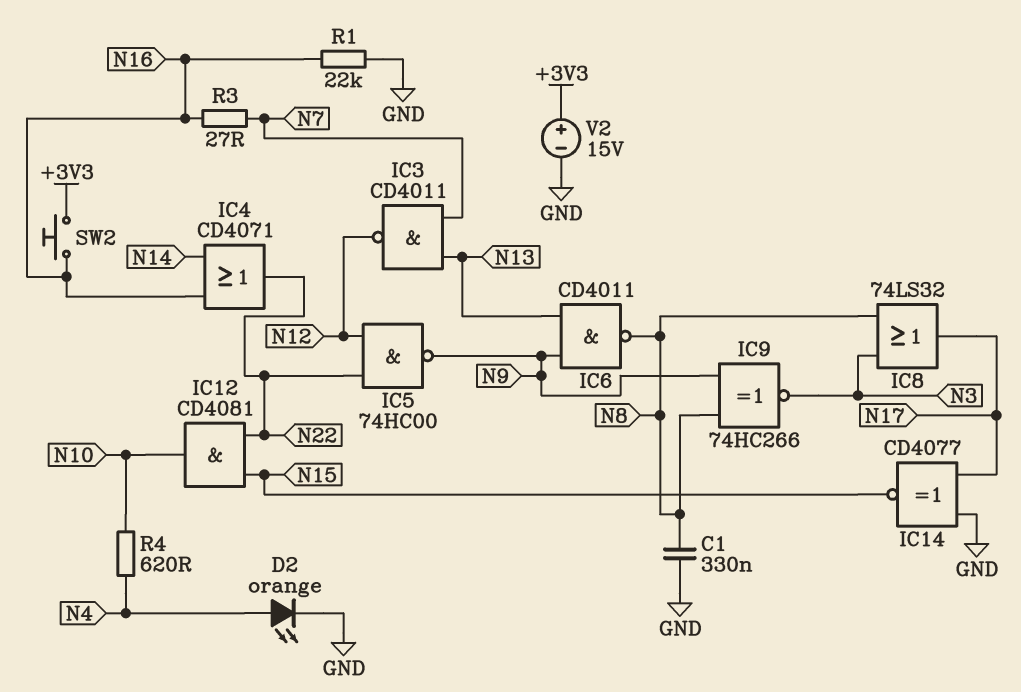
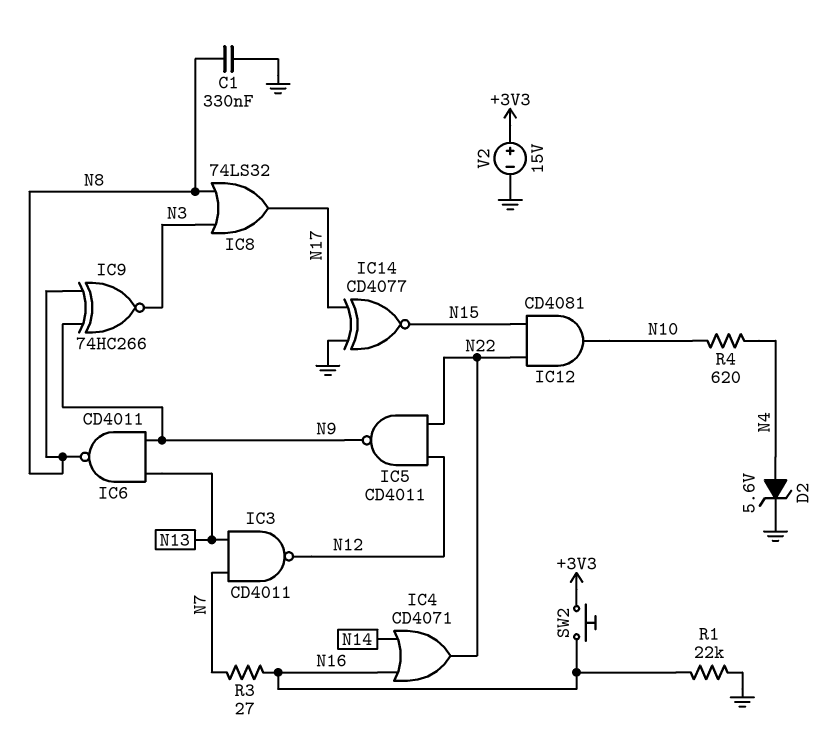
D2: LED orange (A N4, K GND) -> zener 5.6V (A N4, K GND)
IC5: NAND 74HC00 (in N12, in N22, out N9) -> NAND CD4011 (in N12, in N22, out N9)

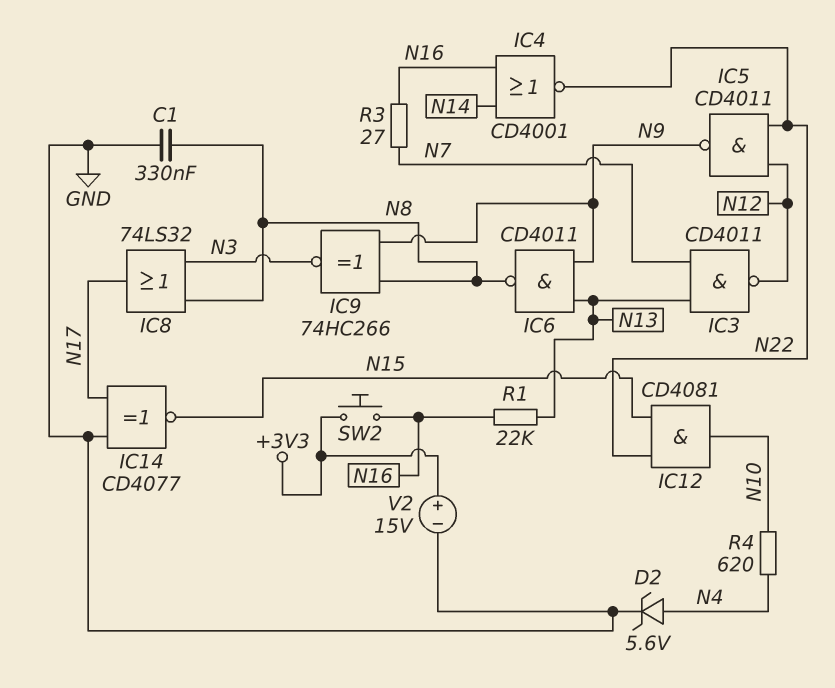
IC4: OR CD4071 (in N14, in N16, out N22) -> NOR CD4001 (in N14, in N16, out N22)
R1: 22k (GND, N16) -> 22k (N13, N16)

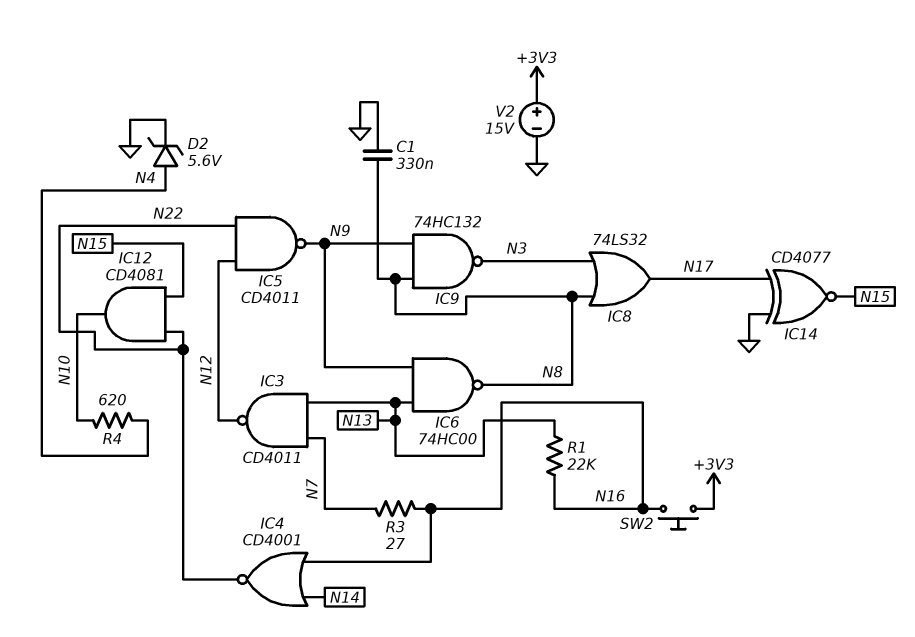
IC6: NAND CD4011 (in N9, in N13, out N8) -> NAND 74HC00 (in N9, in N13, out N8)
IC9: XNOR 74HC266 (in N8, in N9, out N3) -> NAND 74HC132 (in N8, in N9, out N3)

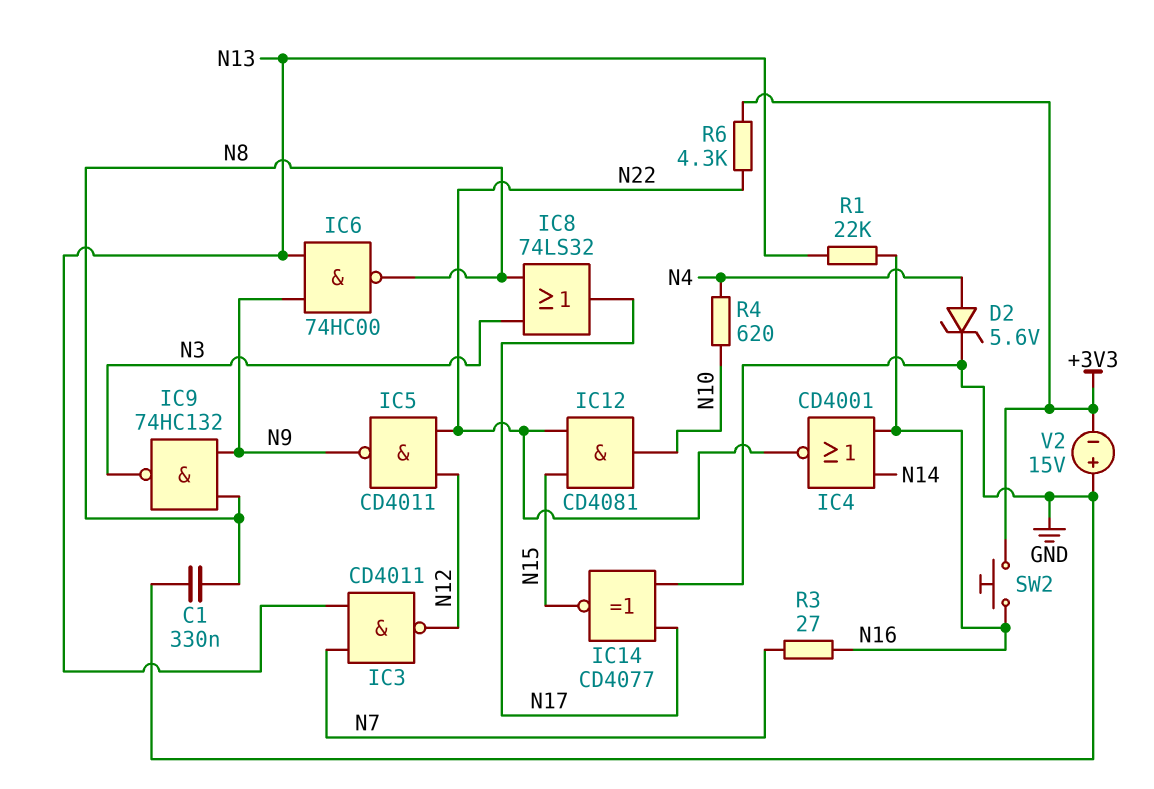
R6: none -> 4.3k (+3V3, N22)
V2: 15V (plus +3V3, minus GND) -> 15V (plus GND, minus +3V3)

